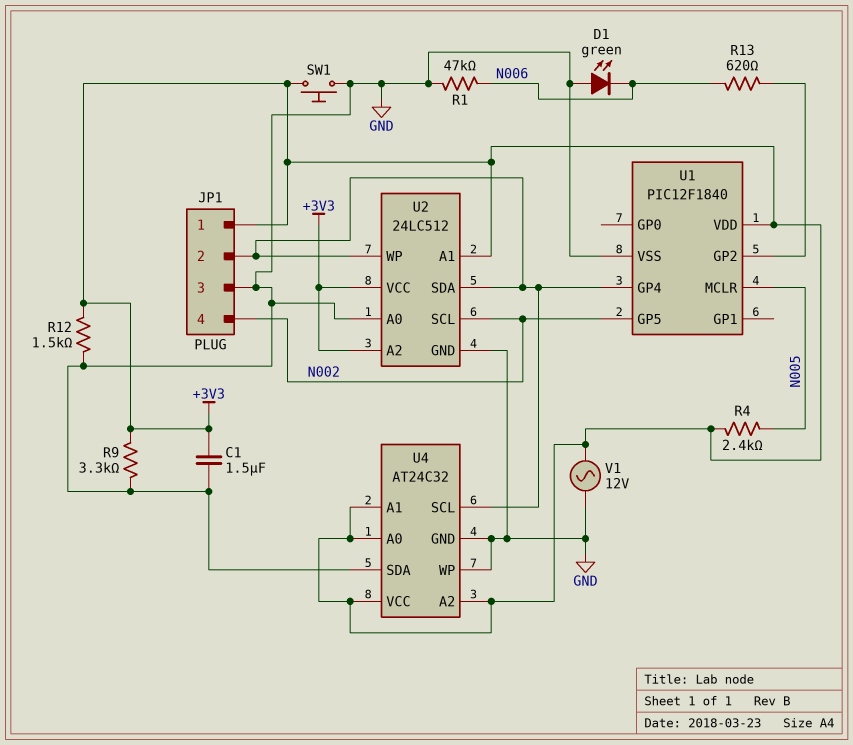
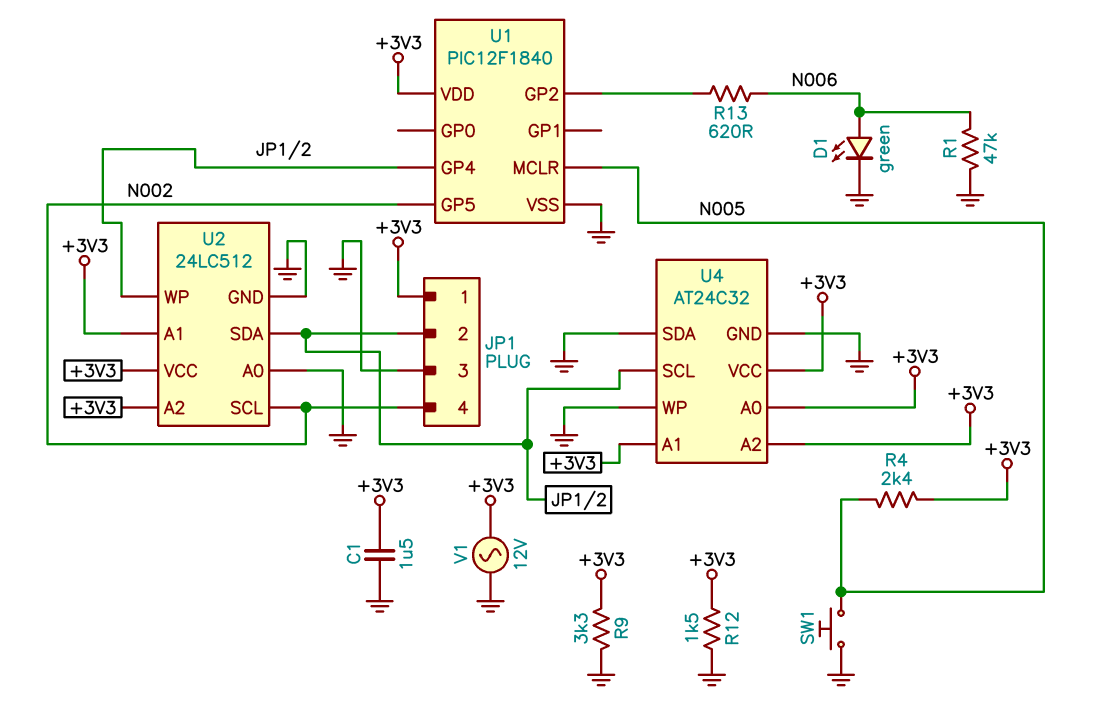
D1: LED green (A GND, K N006) -> LED green (A N006, K GND)
SW1: button (+3V3, GND) -> button (GND, N005)

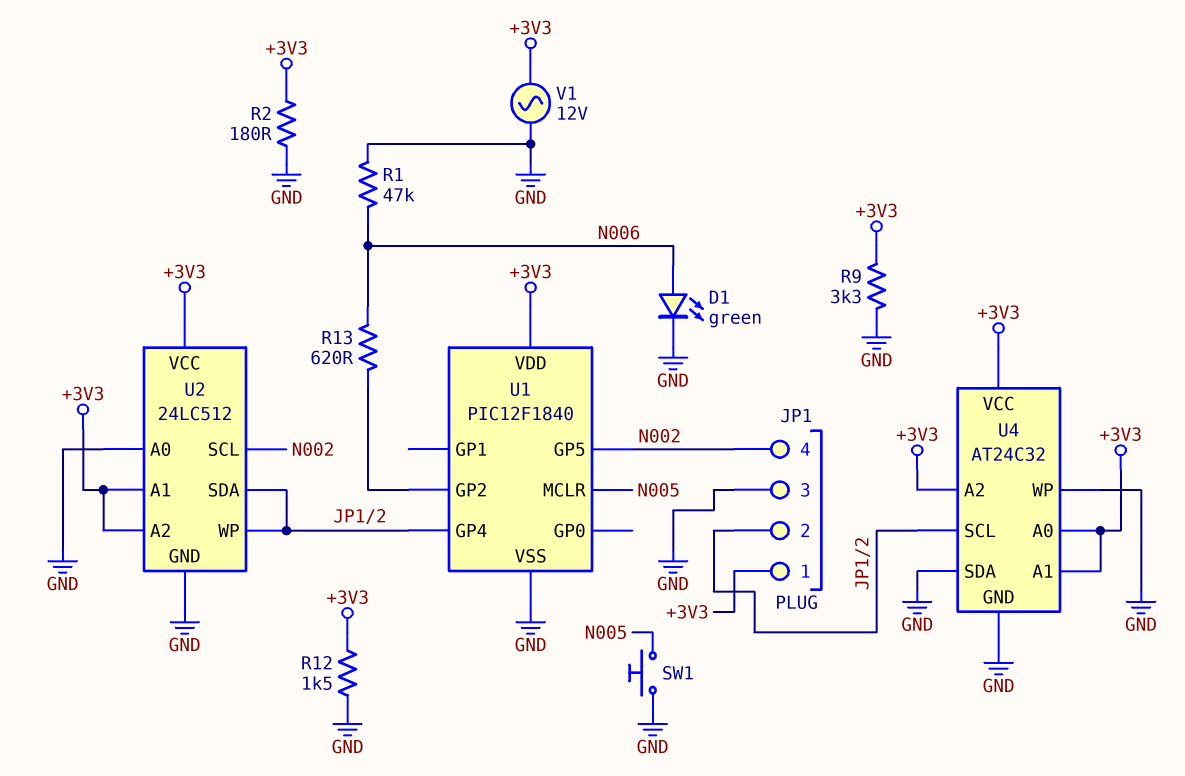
C1: 1.5uF (+3V3, GND) -> none
R2: none -> 180 (+3V3, GND)
R4: 2.4k (+3V3, N005) -> none

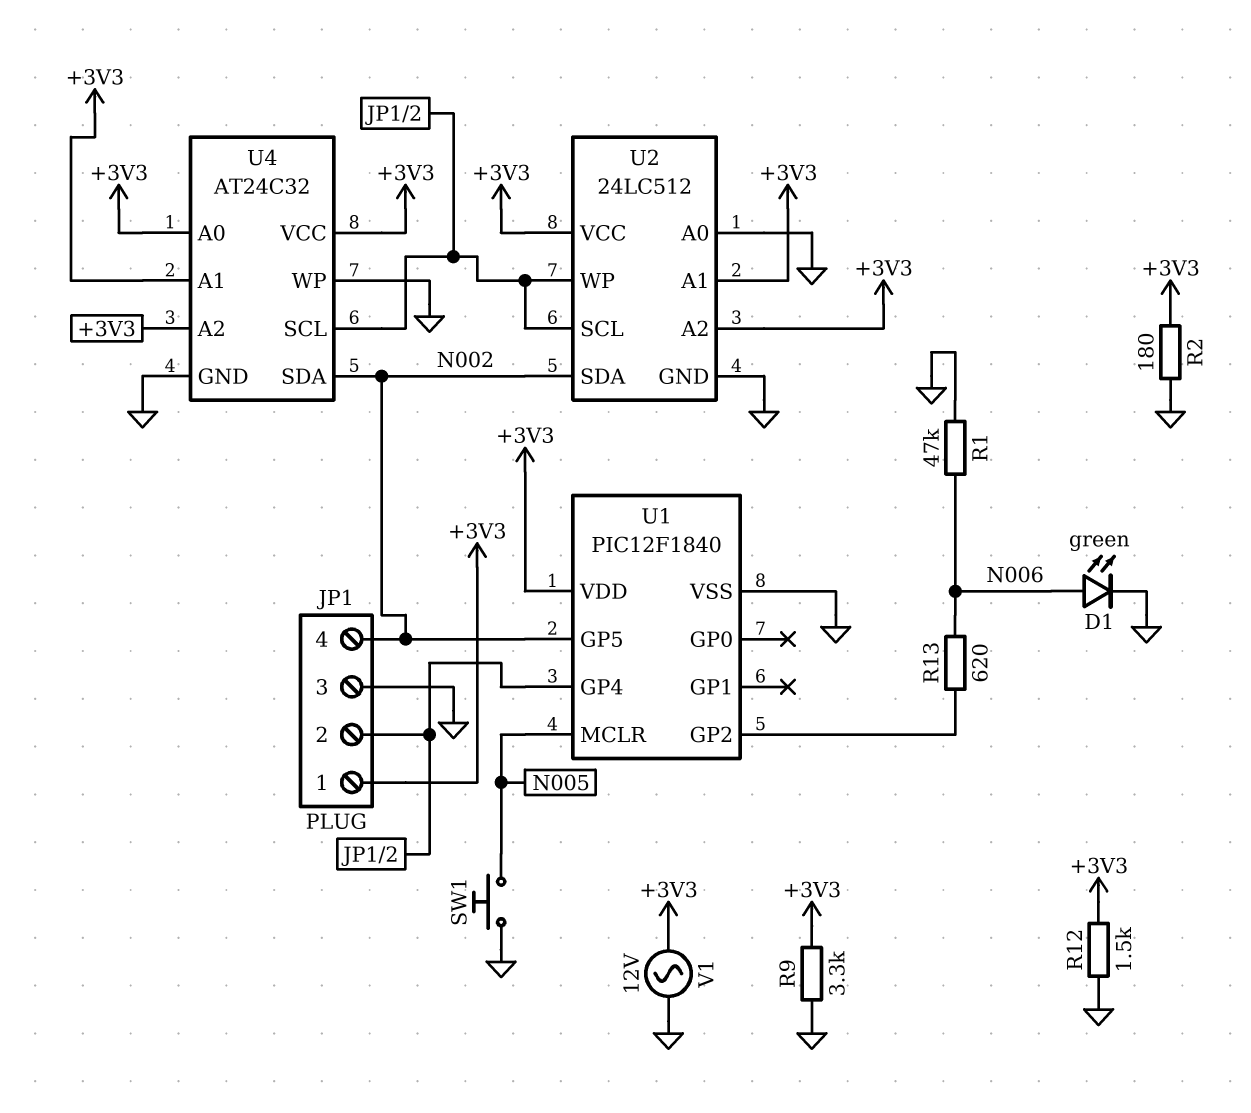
U2 pin SCL: N002 -> JP1/2
U2 pin SDA: JP1/2 -> N002
U4 pin SDA: GND -> N002

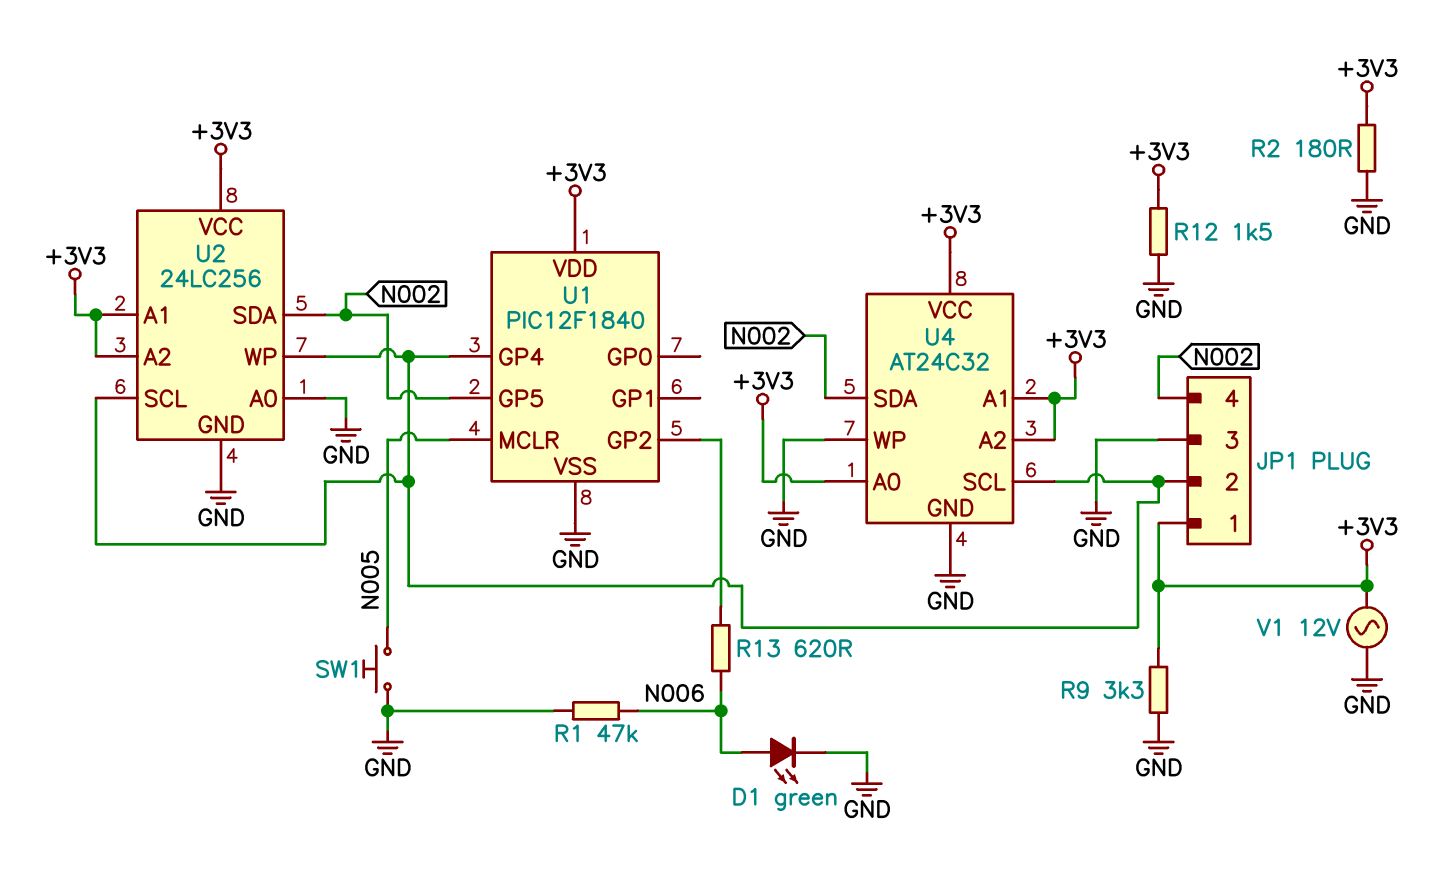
U2: 24LC512 -> 24LC256

